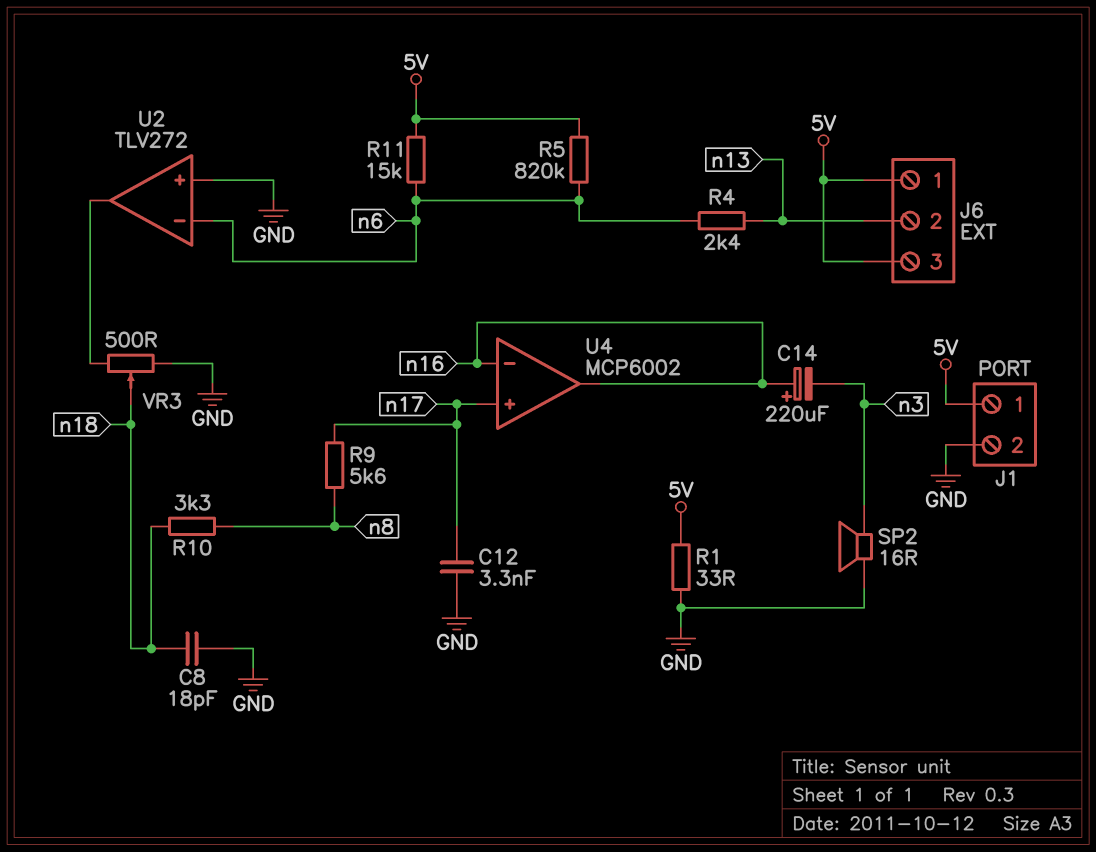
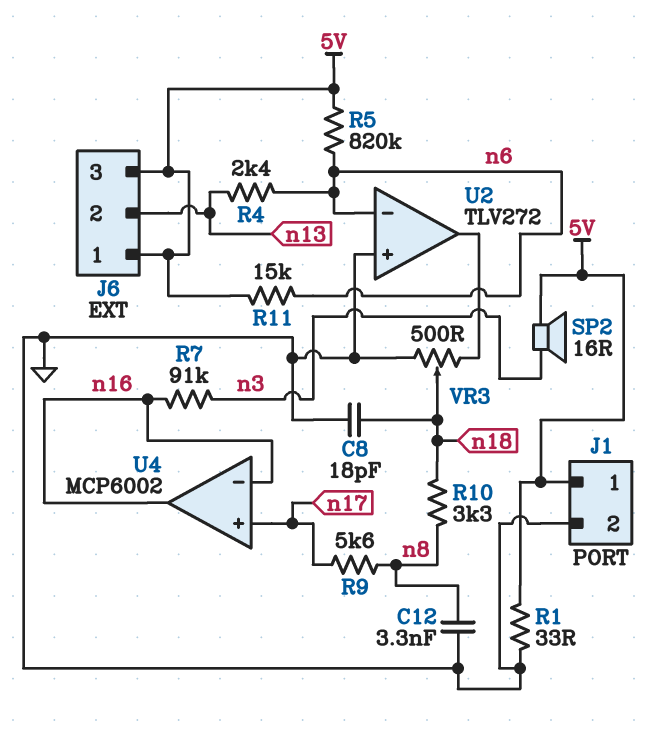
C12: 3.3nF (GND, n17) -> 3.3nF (GND, n8)
C14: 220uF (plus n16, minus n3) -> none
R7: none -> 91k (n3, n16)
SP2: speaker 16R (GND, n3) -> speaker 16R (5V, n3)

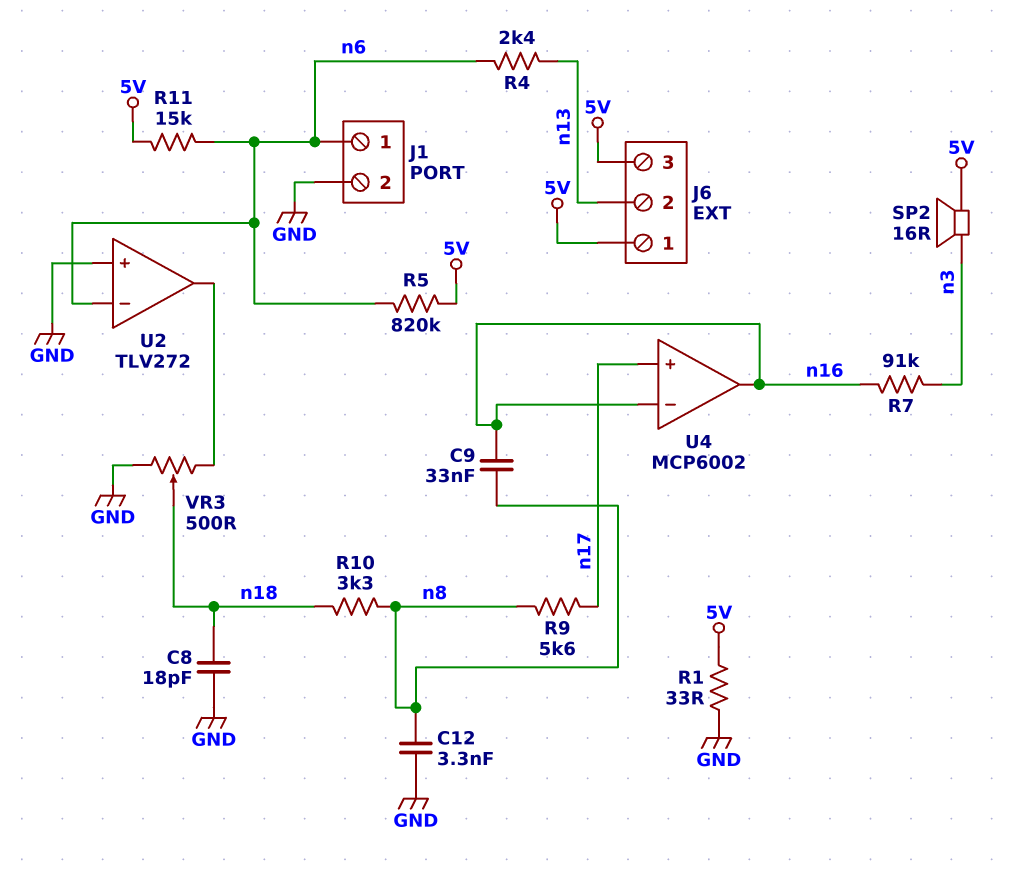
C9: none -> 33nF (n8, n16)
J1 pin 1: 5V -> n6

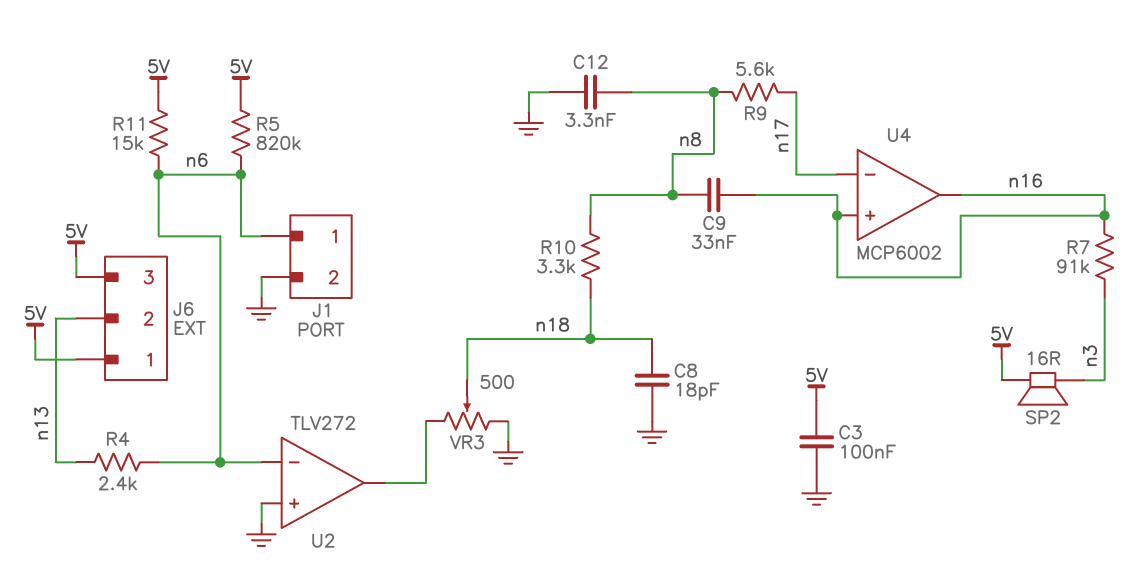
C3: none -> 100nF (5V, GND)
R1: 33 (5V, GND) -> none
U4 pin in+: n17 -> n16
U4 pin in-: n16 -> n17

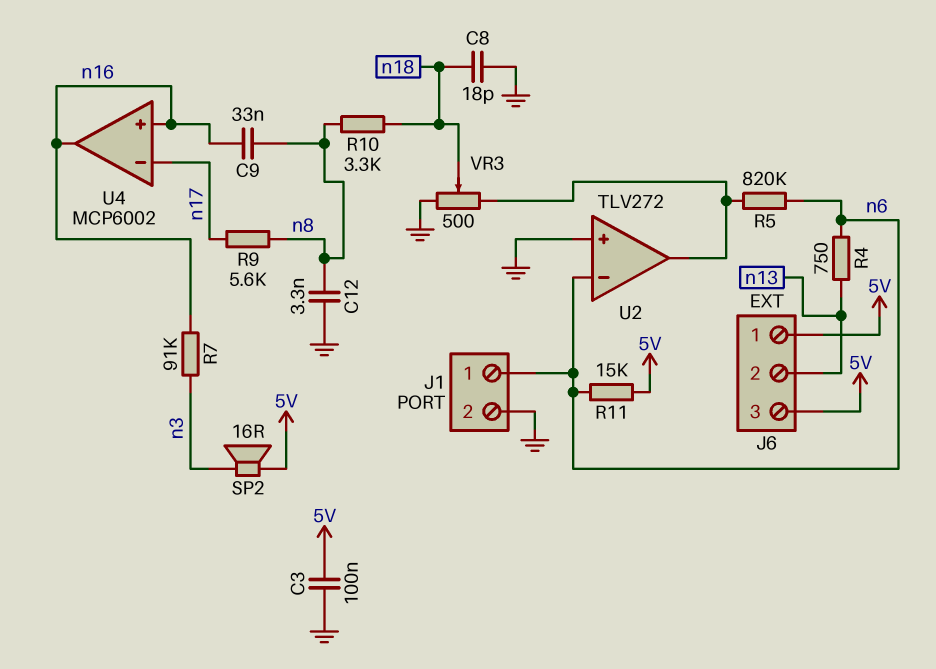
R4: 2.4k (n6, n13) -> 750 (n6, n13)
R5: 820k (5V, n6) -> 820k (U2/out, n6)

